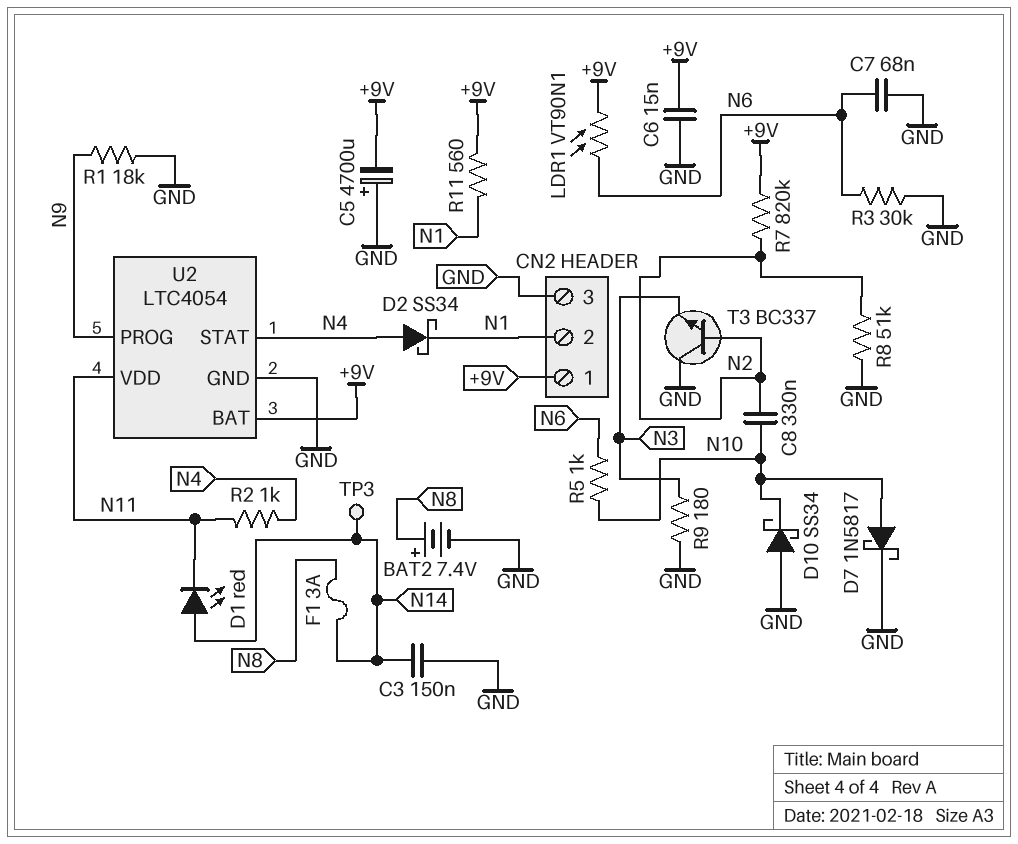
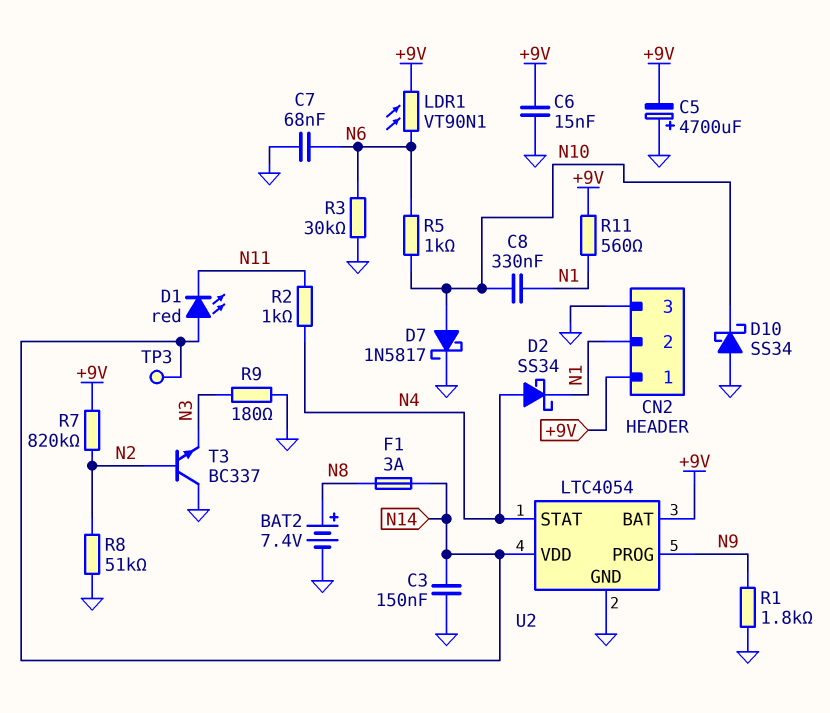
C8: 330nF (N2, N10) -> 330nF (N1, N10)
R1: 18k (GND, N9) -> 1.8k (GND, N9)
U2 pin VDD: N11 -> N14

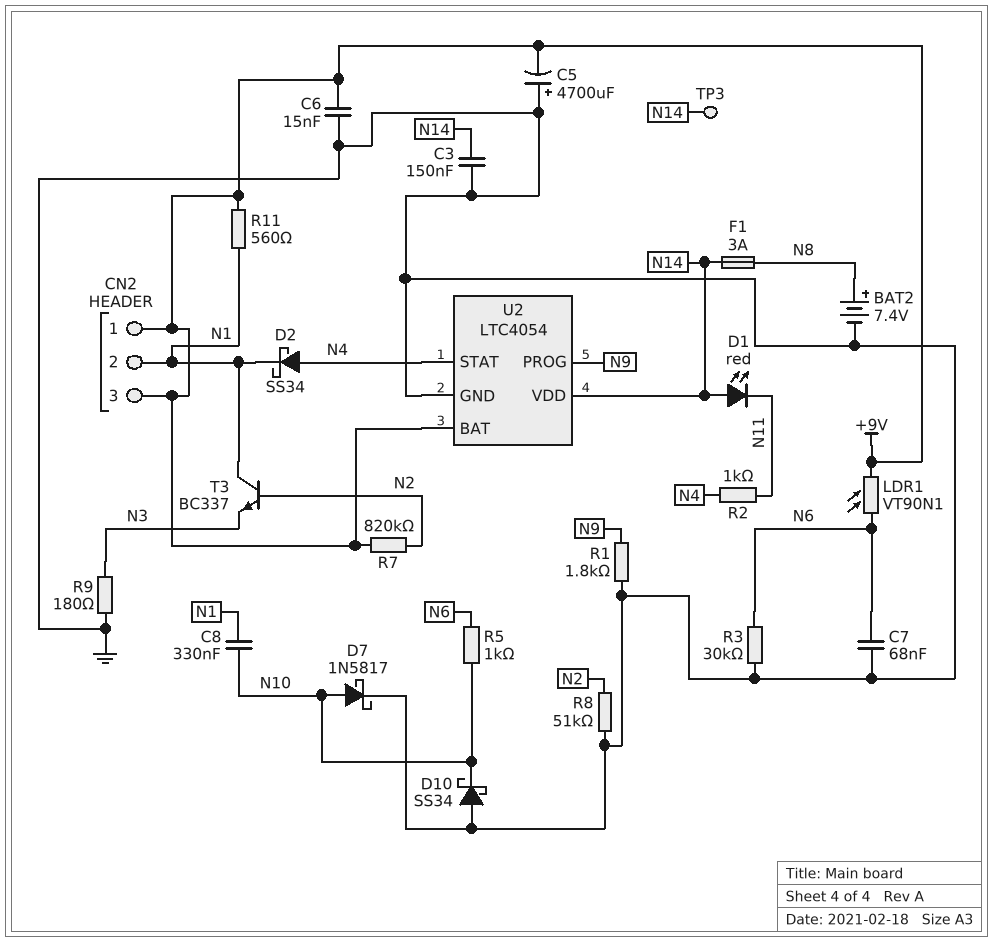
CN2 pin 3: GND -> +9V
T3: NPN BC337 (B N2, C GND, E N3) -> NPN BC337 (B N2, C N1, E N3)

